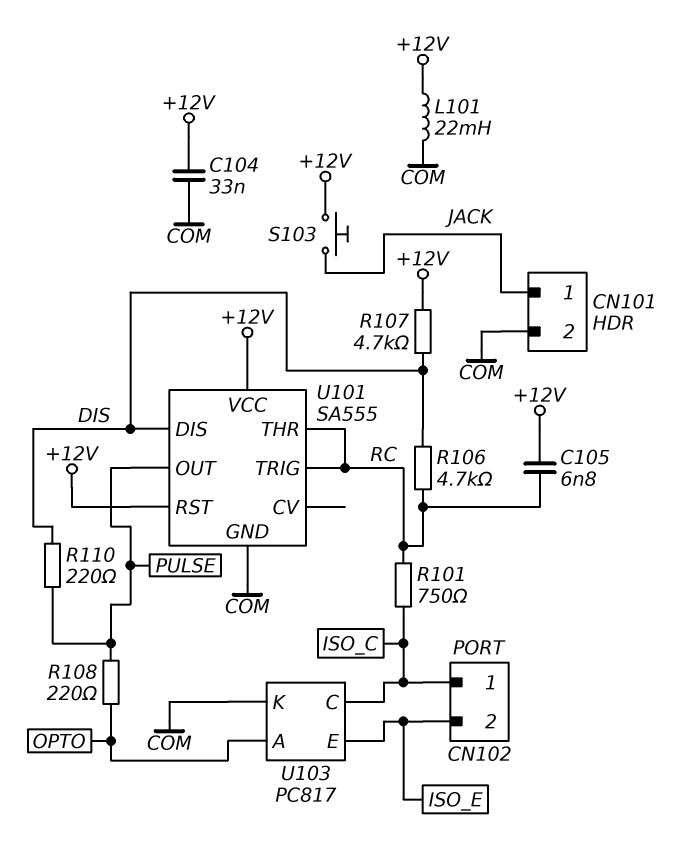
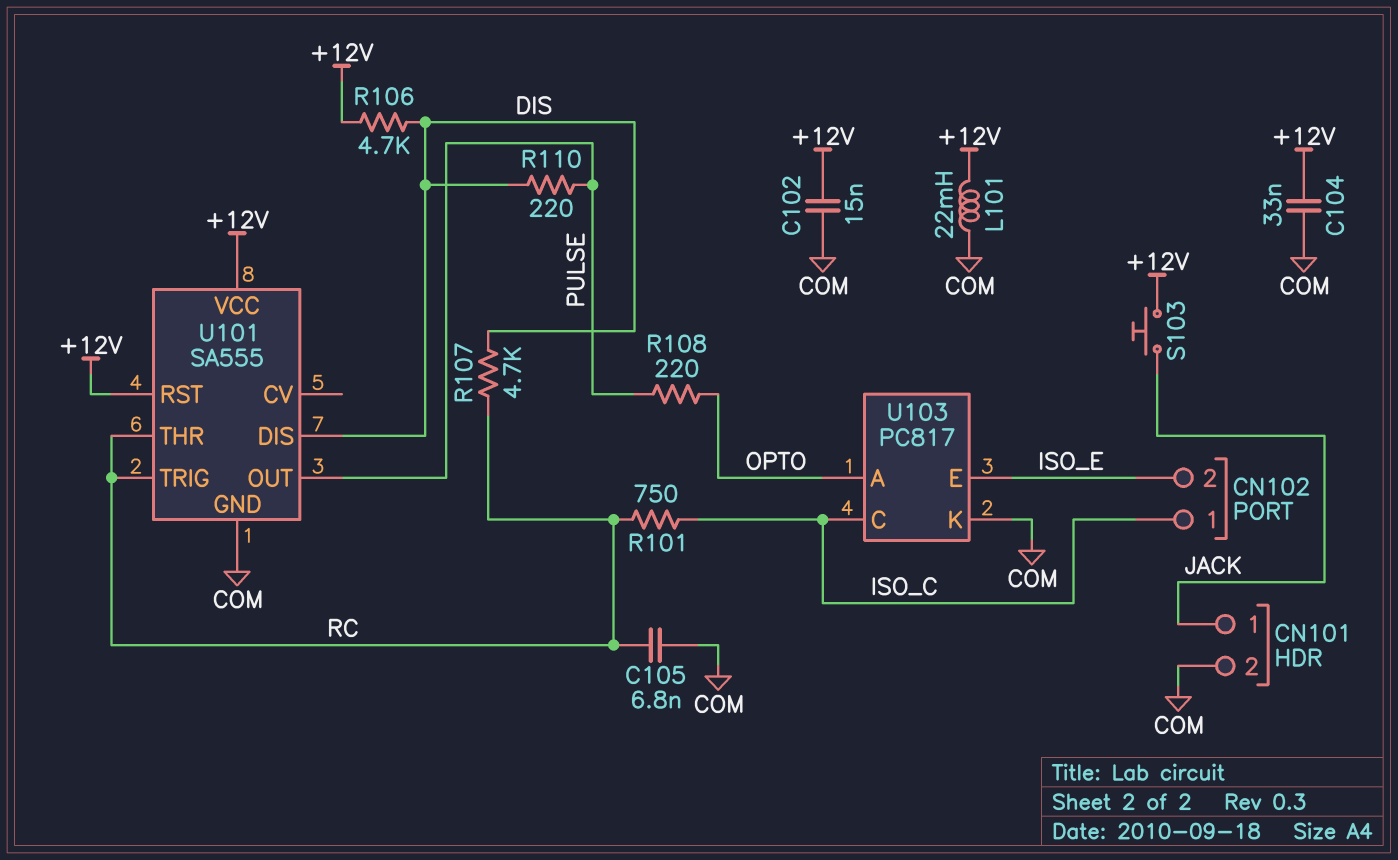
C102: none -> 15nF (+12V, COM)
C105: 6.8nF (+12V, RC) -> 6.8nF (COM, RC)
R106: 4.7k (DIS, RC) -> 4.7k (+12V, DIS)
R107: 4.7k (+12V, DIS) -> 4.7k (DIS, RC)

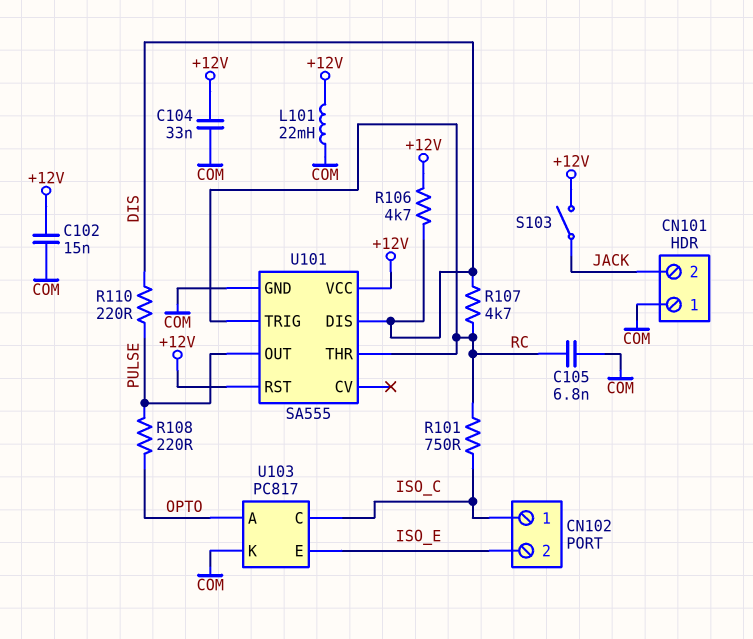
CN101 pin 1: JACK -> COM
CN101 pin 2: COM -> JACK
S103: button (+12V, JACK) -> switch (+12V, JACK)

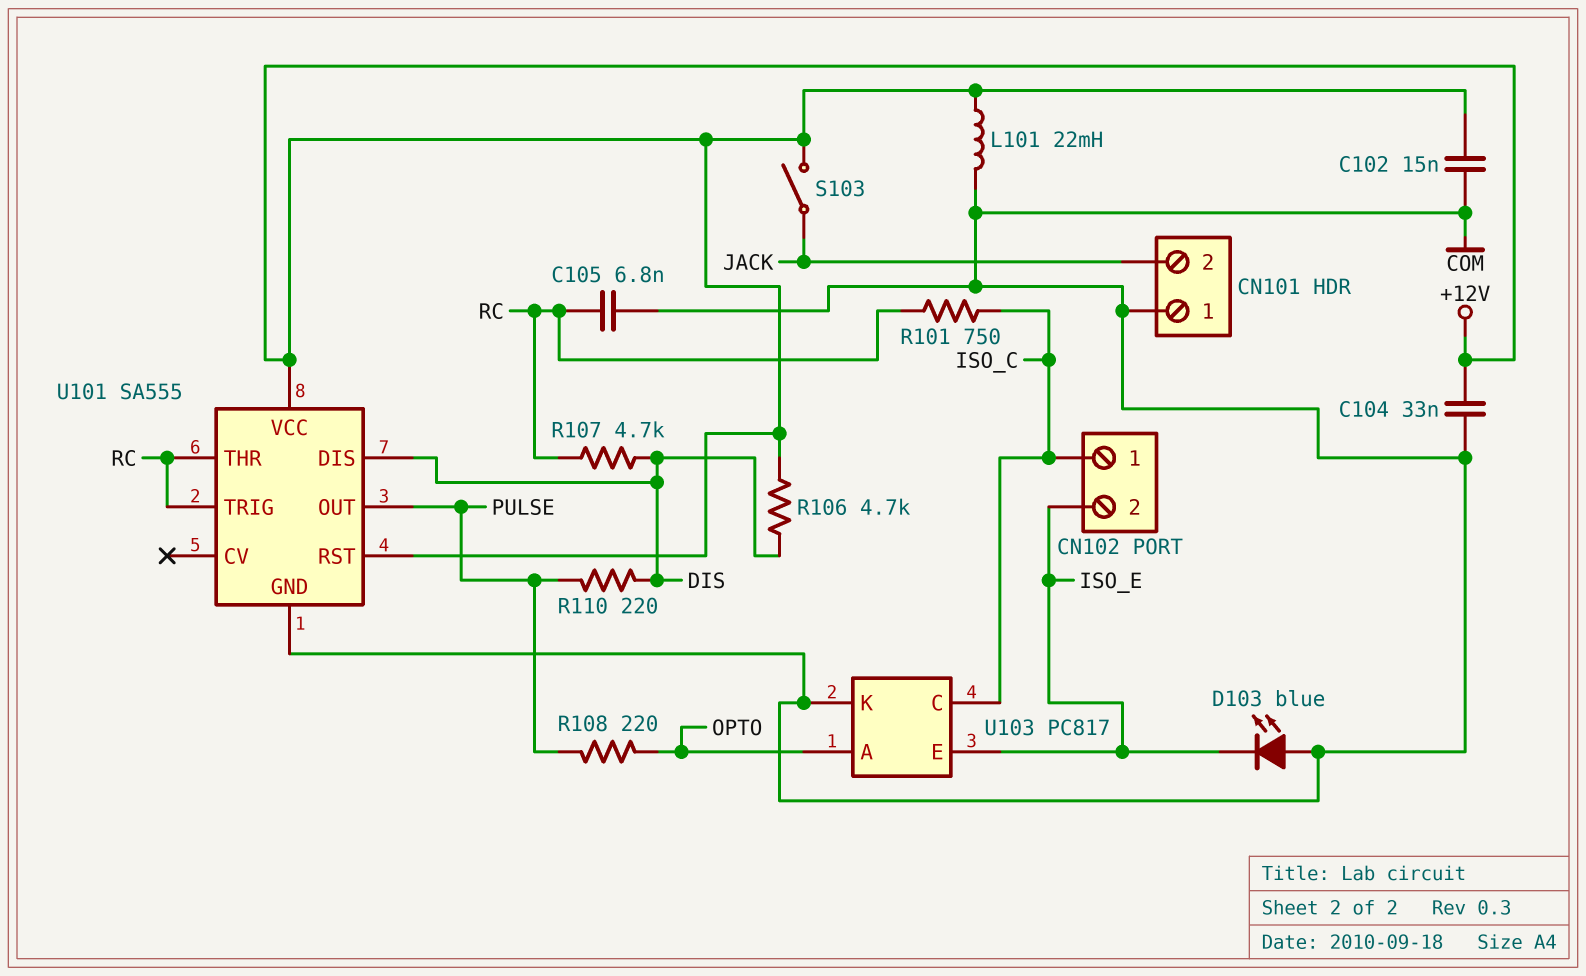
D103: none -> LED blue (A COM, K ISO_E)

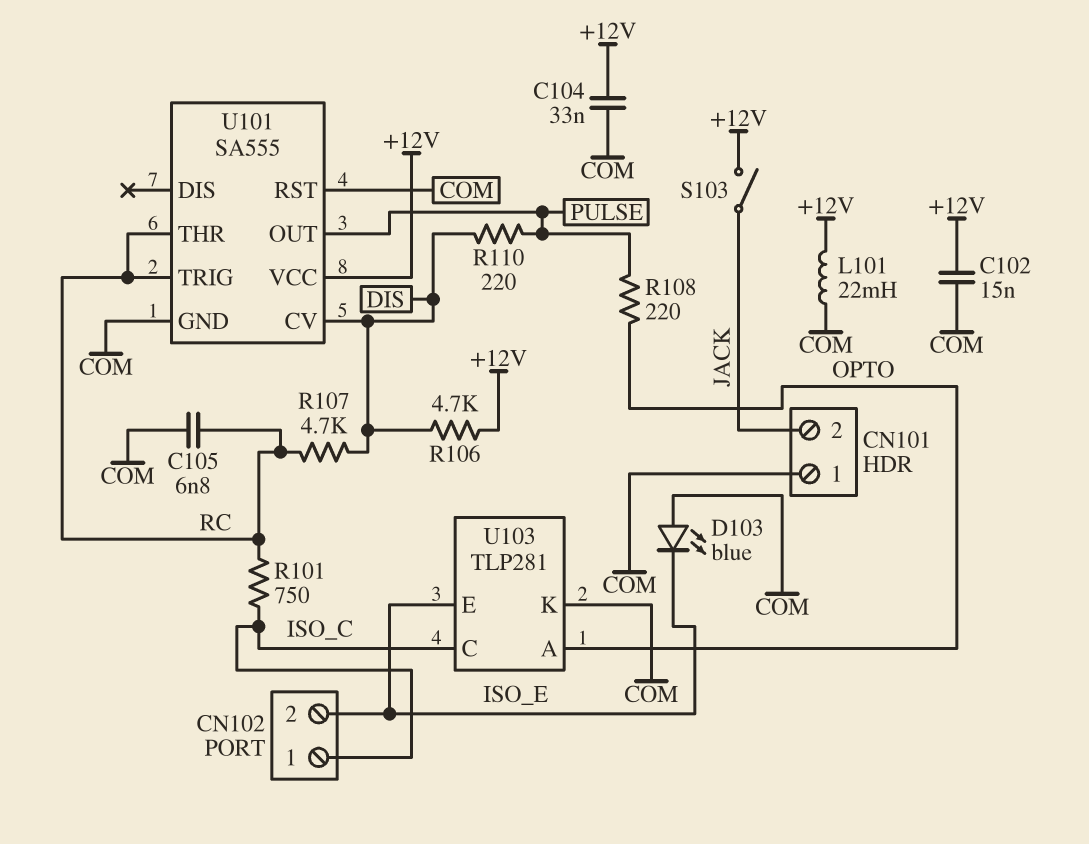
U101 pin CV: none -> DIS
U101 pin DIS: DIS -> none
U101 pin RST: +12V -> COM
U103: PC817 -> TLP281

